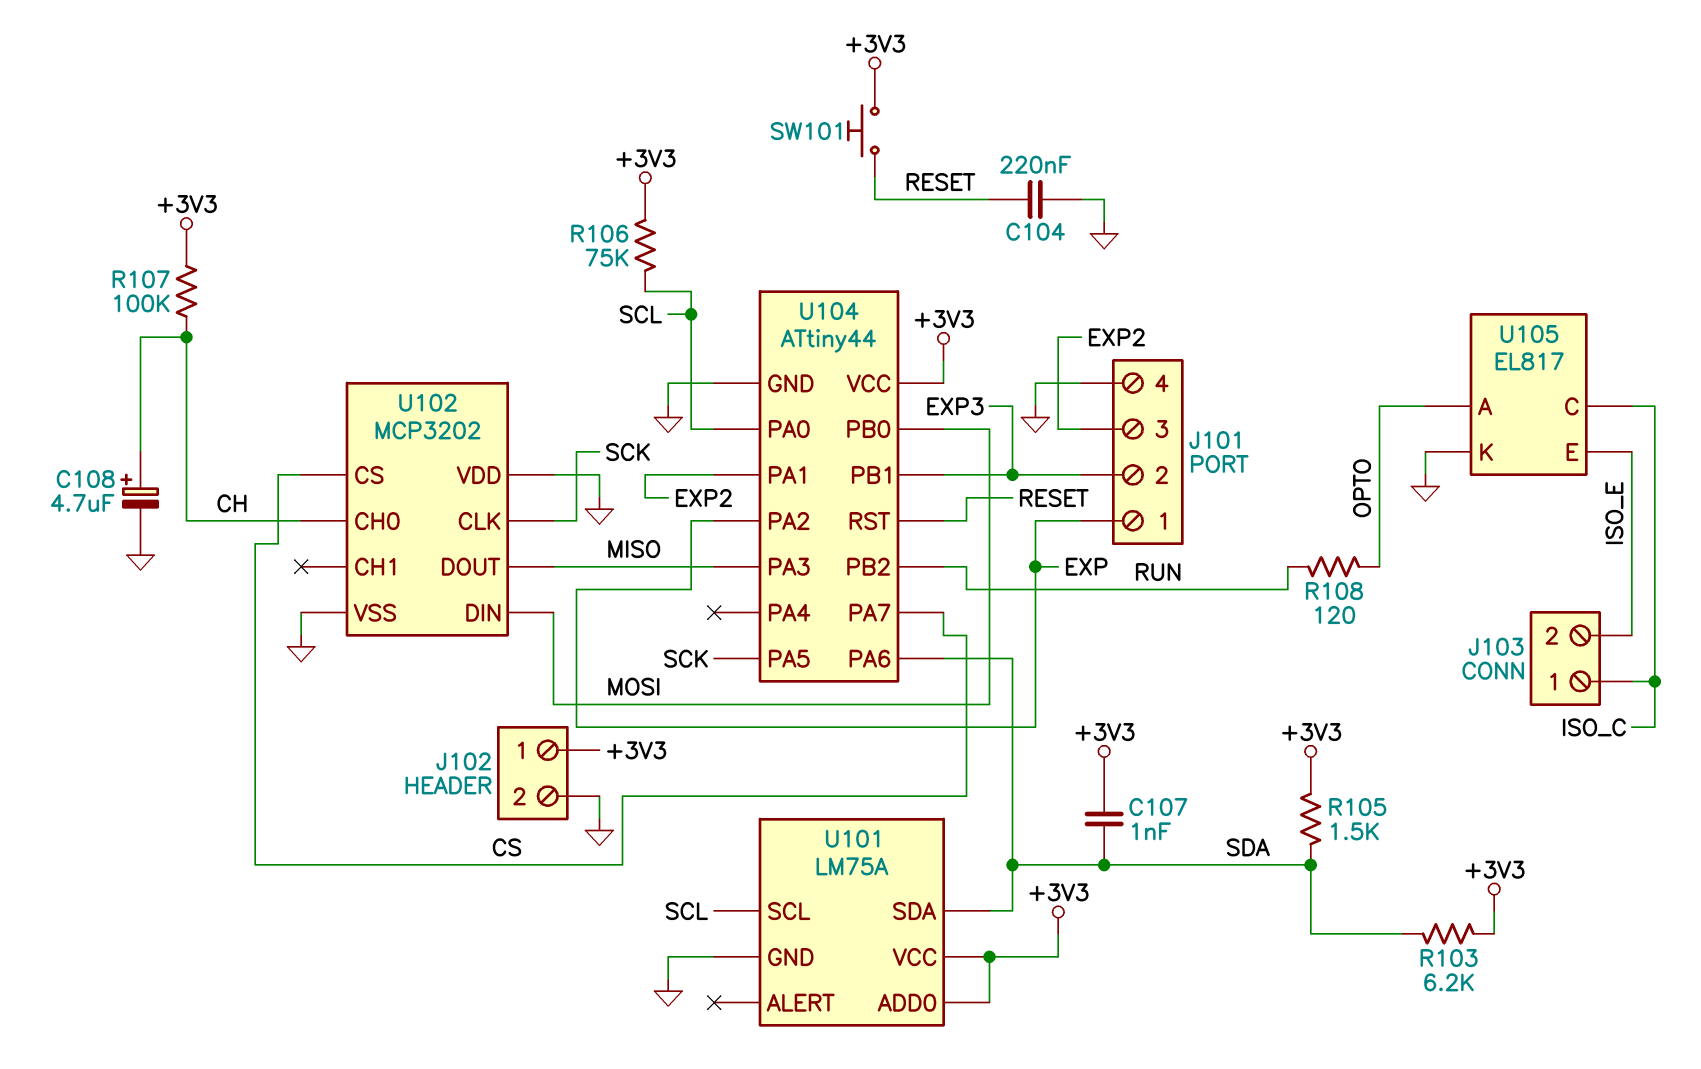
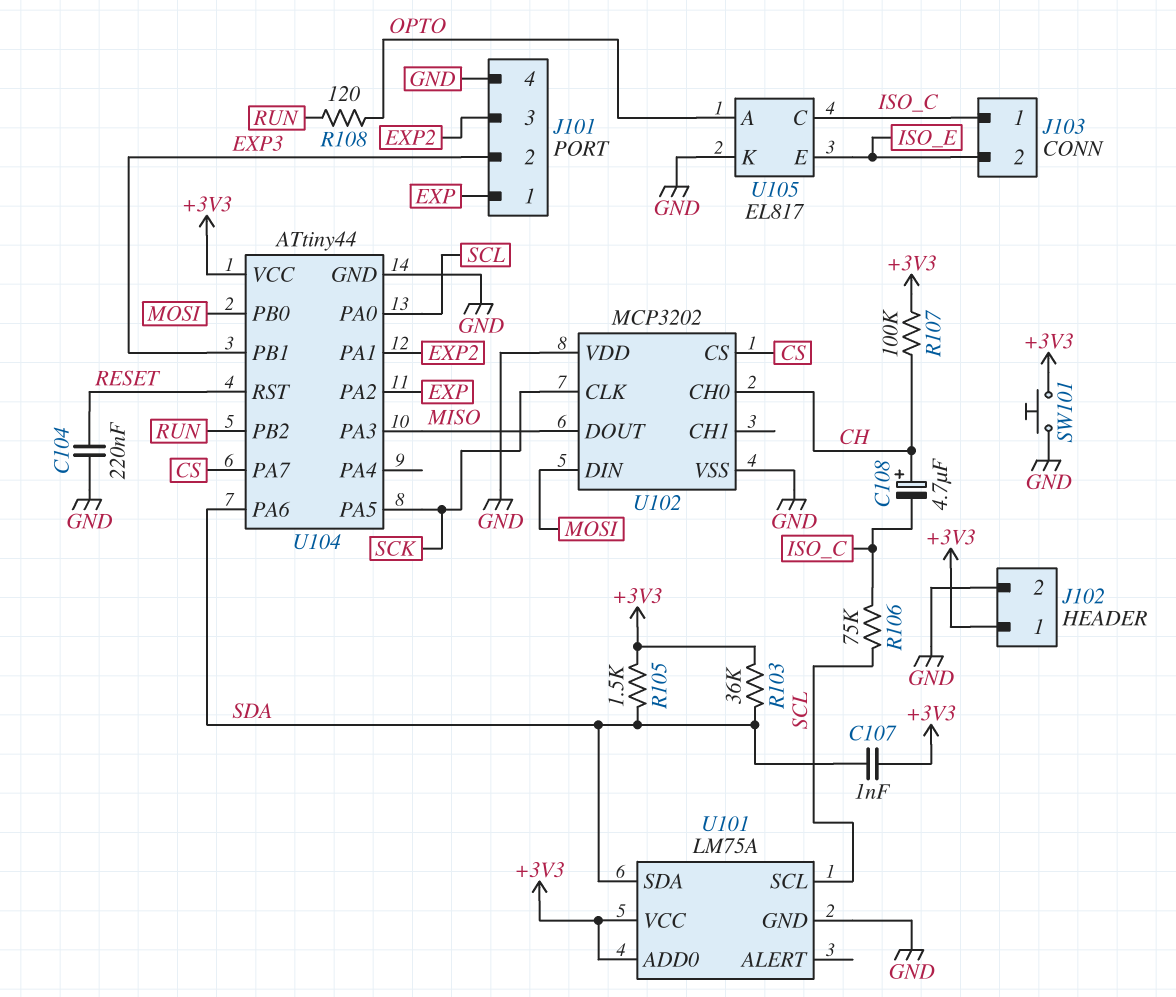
C108: 4.7uF (plus CH, minus GND) -> 4.7uF (plus CH, minus ISO_C)
R103: 6.2k (+3V3, SDA) -> 36k (+3V3, SDA)
R106: 75k (+3V3, SCL) -> 75k (ISO_C, SCL)
SW101: button (+3V3, RESET) -> button (+3V3, GND)

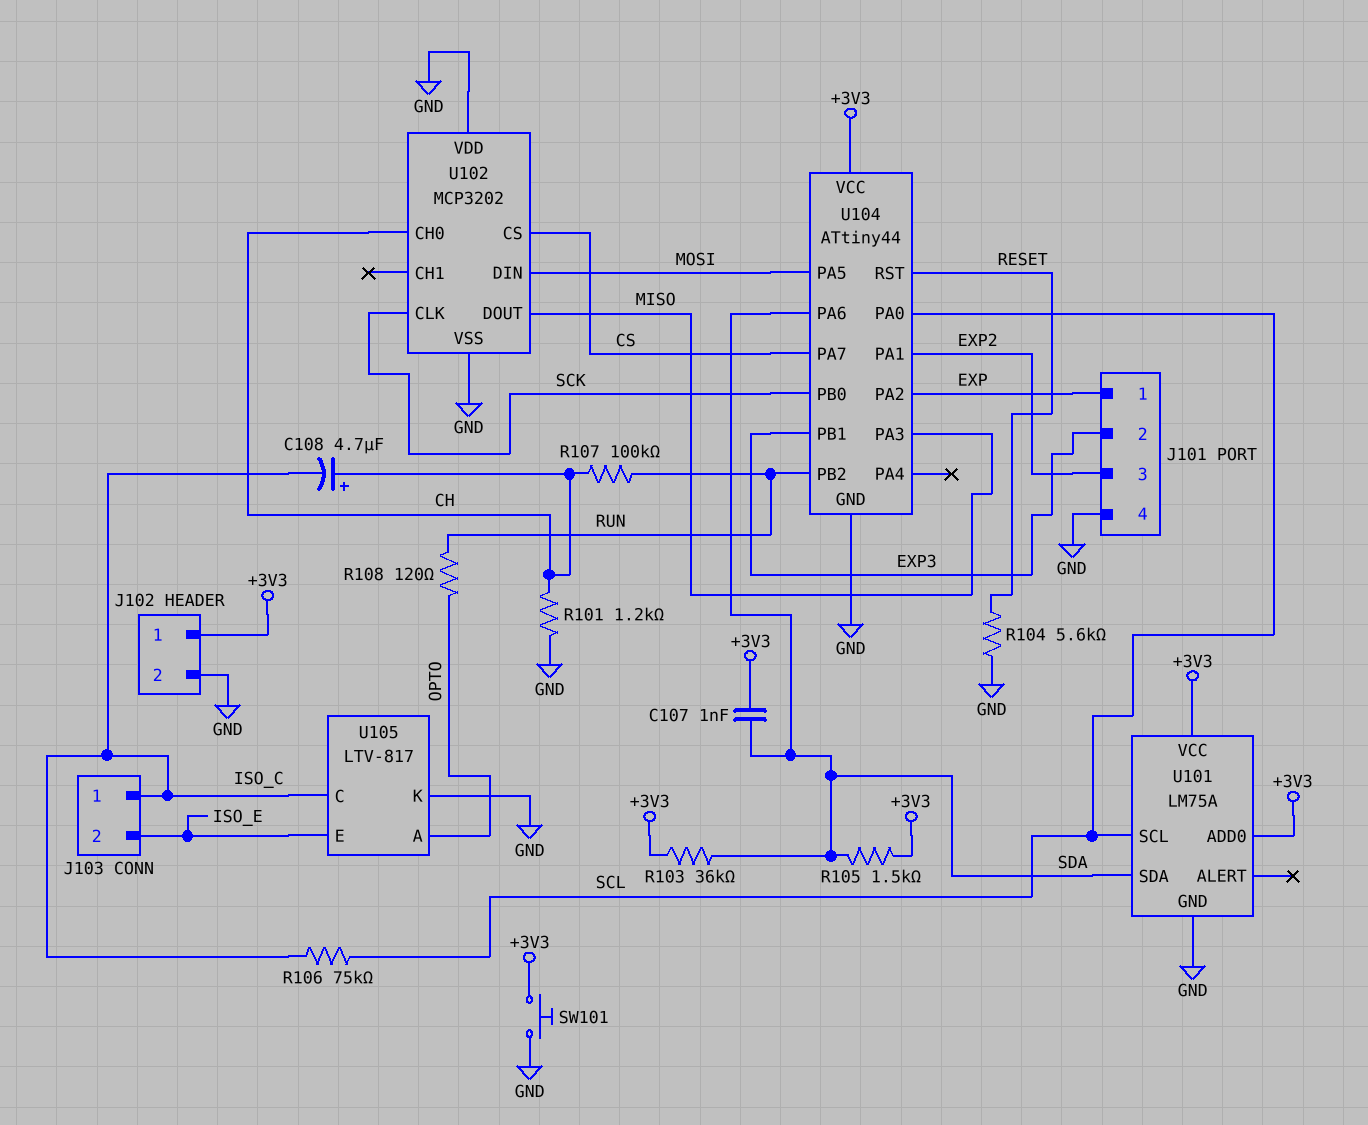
C104: 220nF (GND, RESET) -> none
R101: none -> 1.2k (CH, GND)
R104: none -> 5.6k (GND, RESET)
R107: 100k (+3V3, CH) -> 100k (CH, RUN)
U104 pin PA5: SCK -> MOSI
U104 pin PB0: MOSI -> SCK
U105: EL817 -> LTV-817

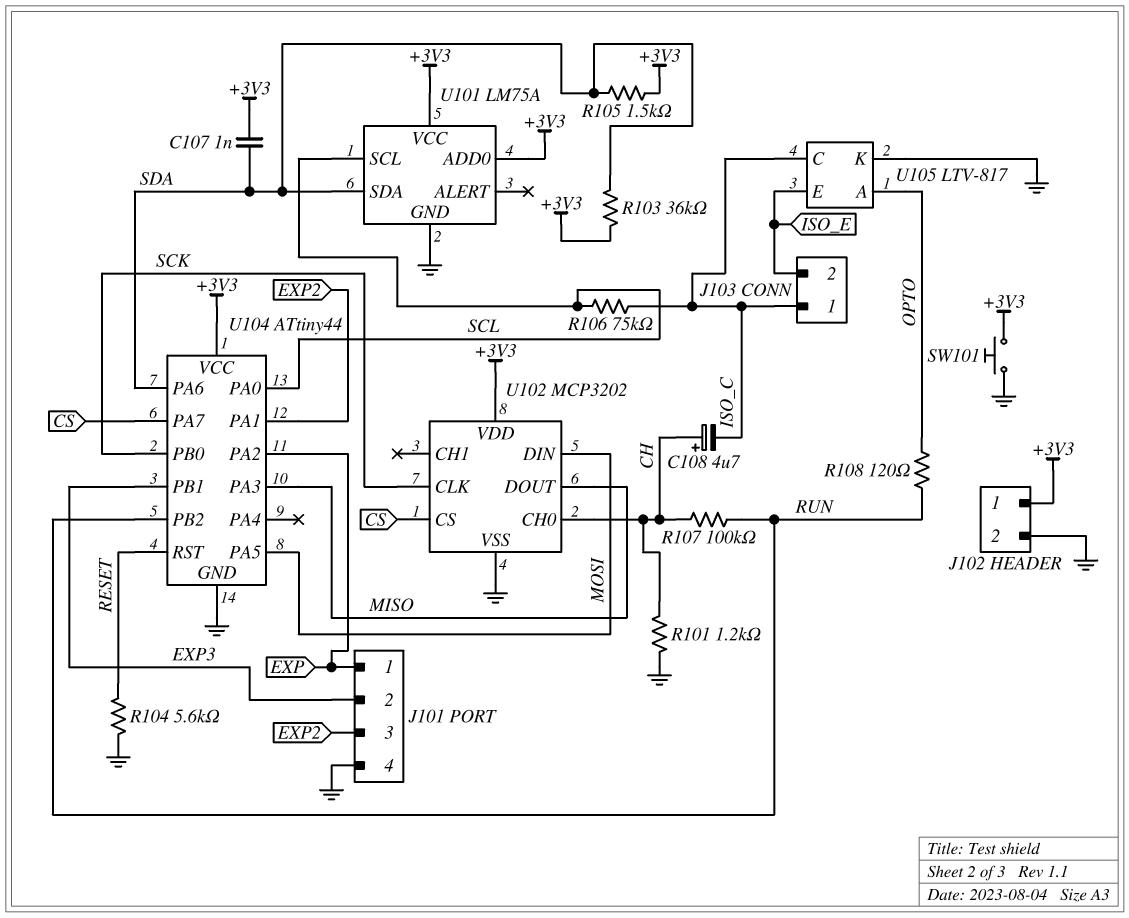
U102 pin VDD: GND -> +3V3

